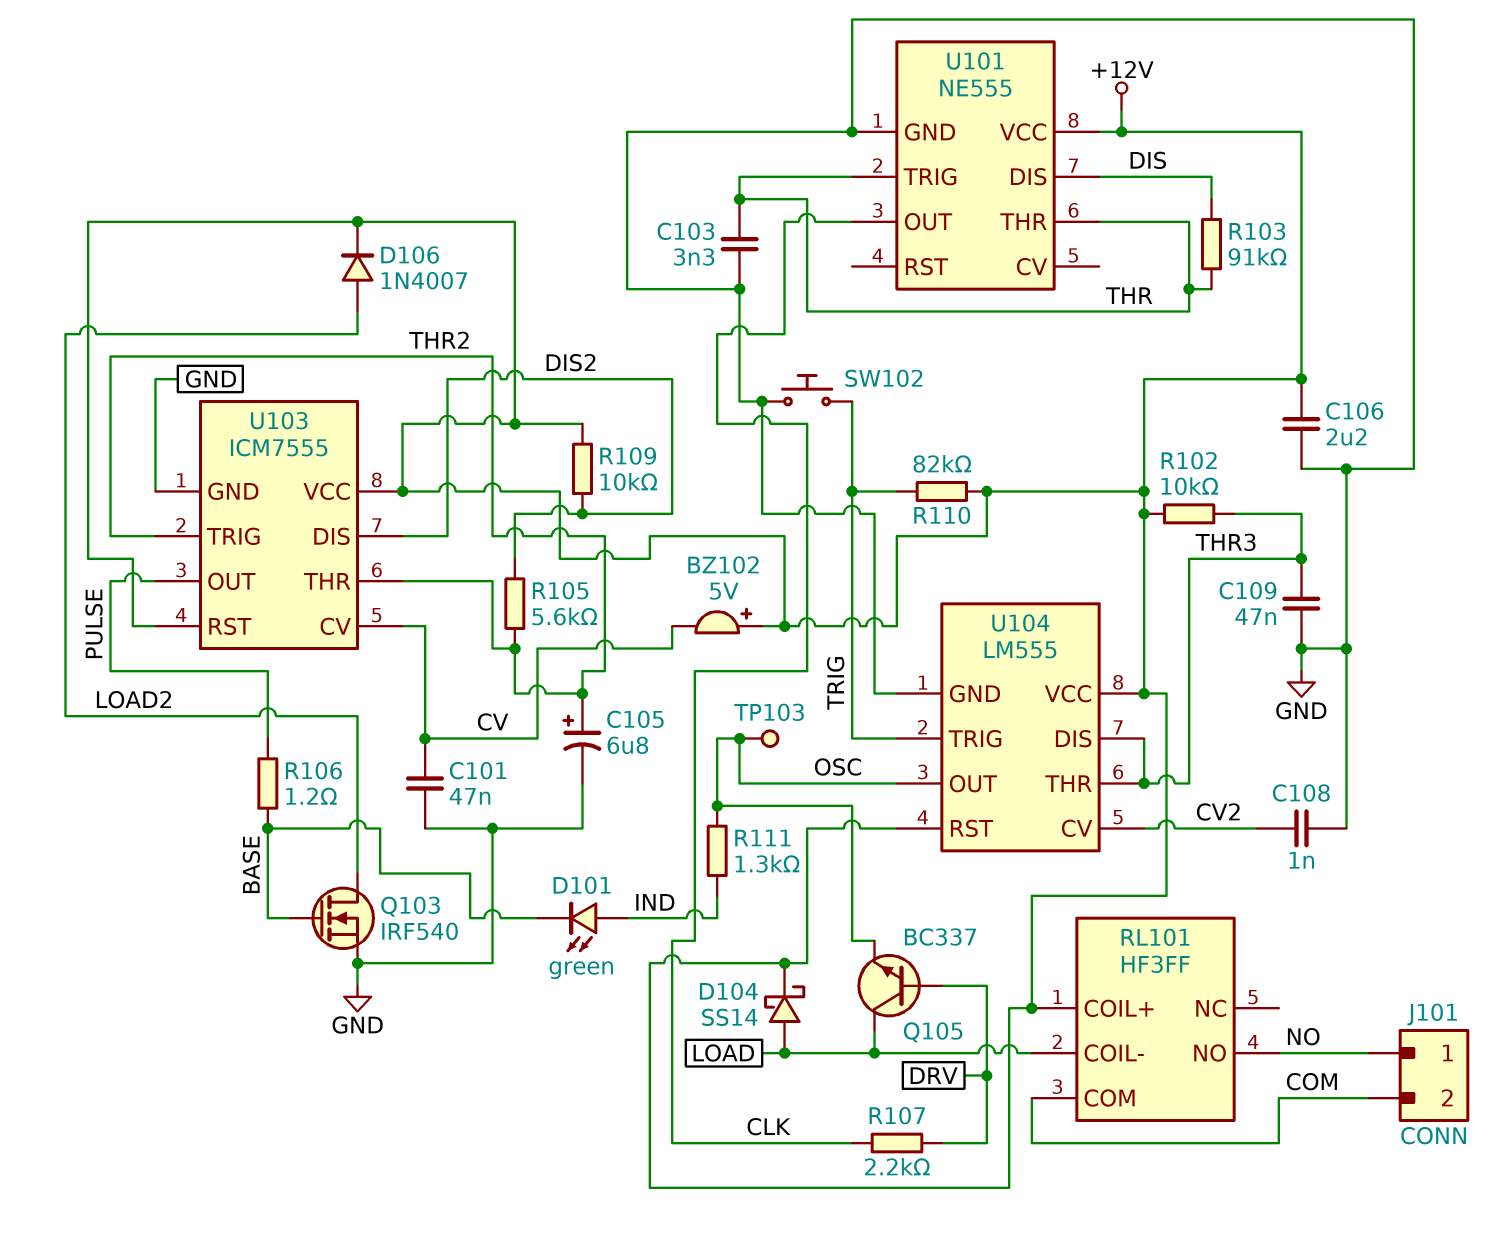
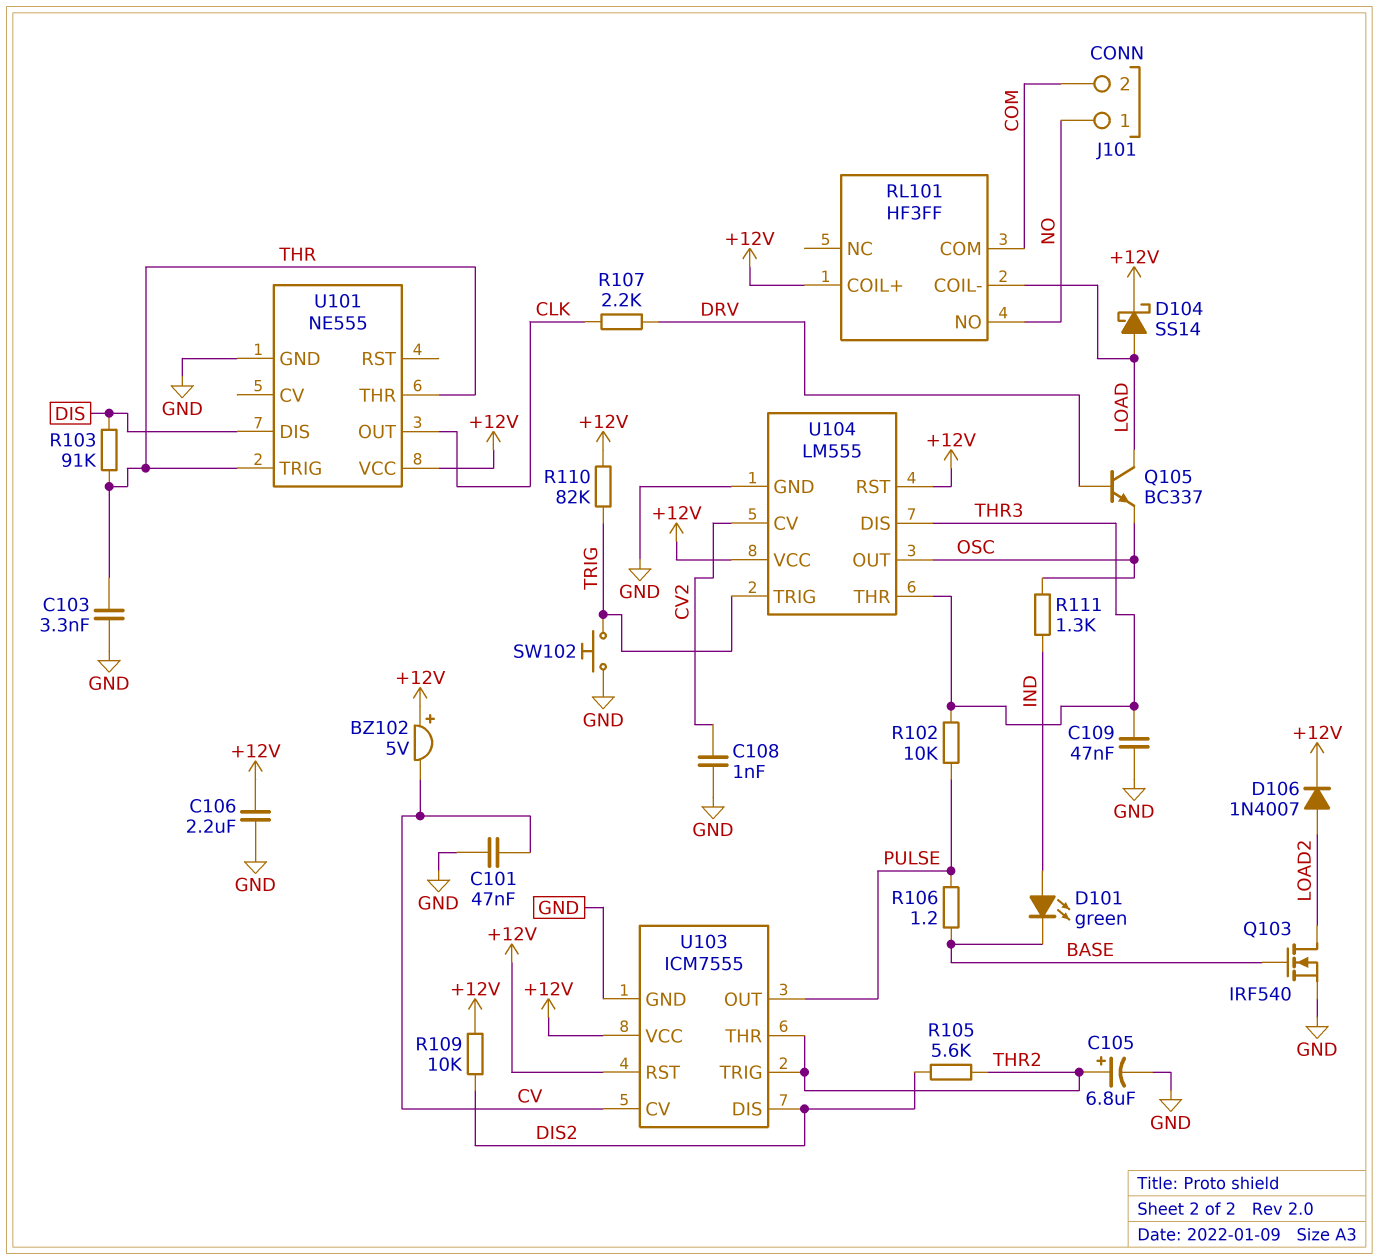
R102: 10k (+12V, THR3) -> 10k (PULSE, THR3)
TP103: test point (OSC) -> none

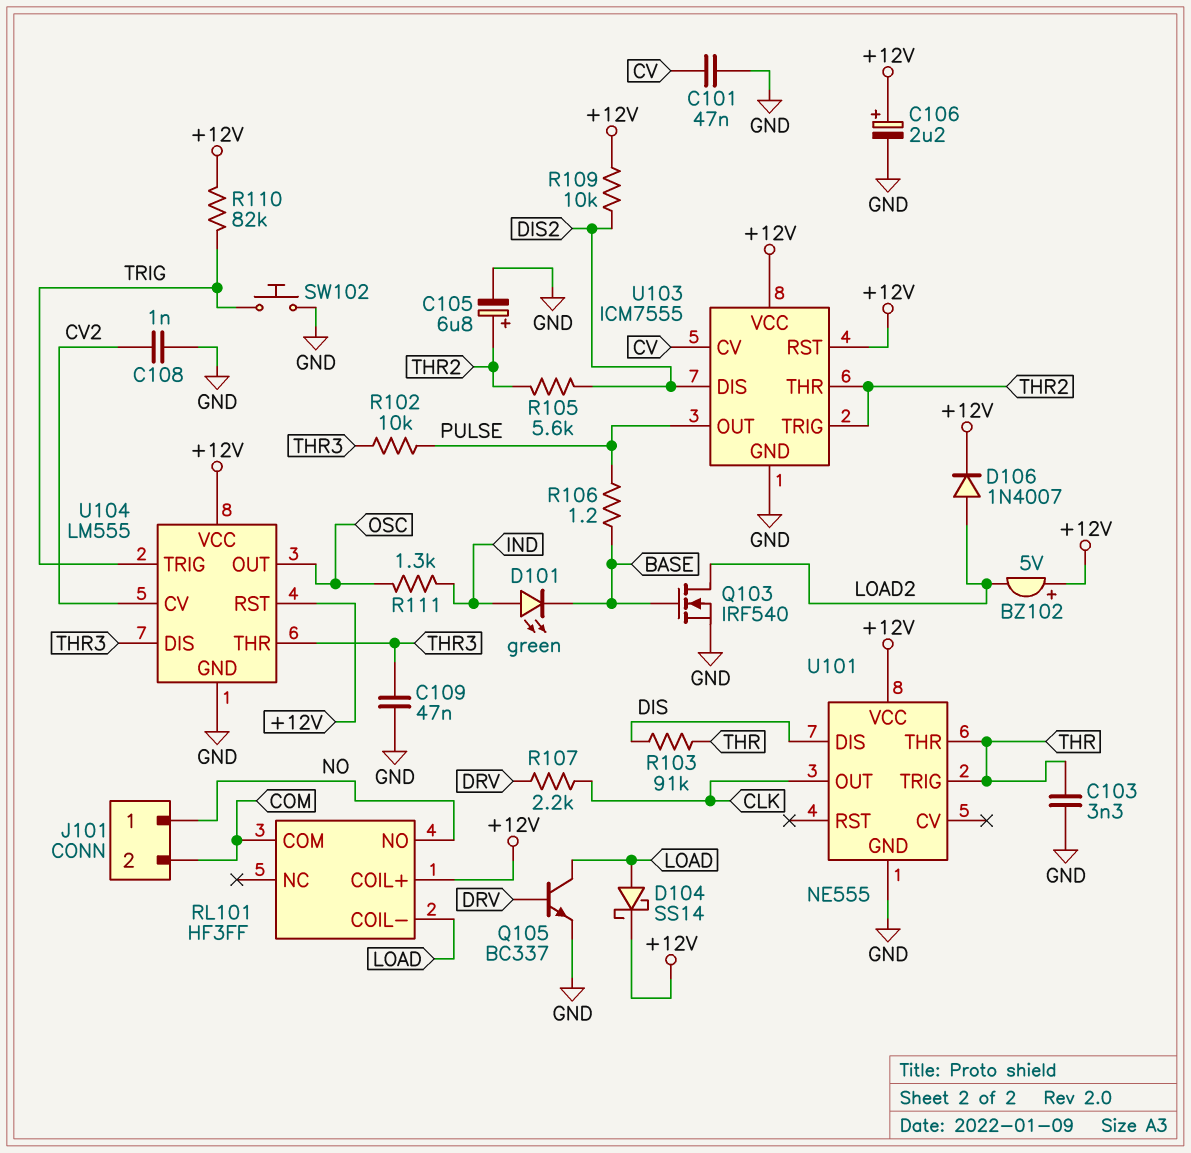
BZ102: buzzer 5V (plus +12V, minus CV) -> buzzer 5V (plus +12V, minus LOAD2)
C106: 2.2uF (+12V, GND) -> 2.2uF (plus +12V, minus GND)
Q105: NPN BC337 (B DRV, C LOAD, E OSC) -> NPN BC337 (B DRV, C LOAD, E GND)

